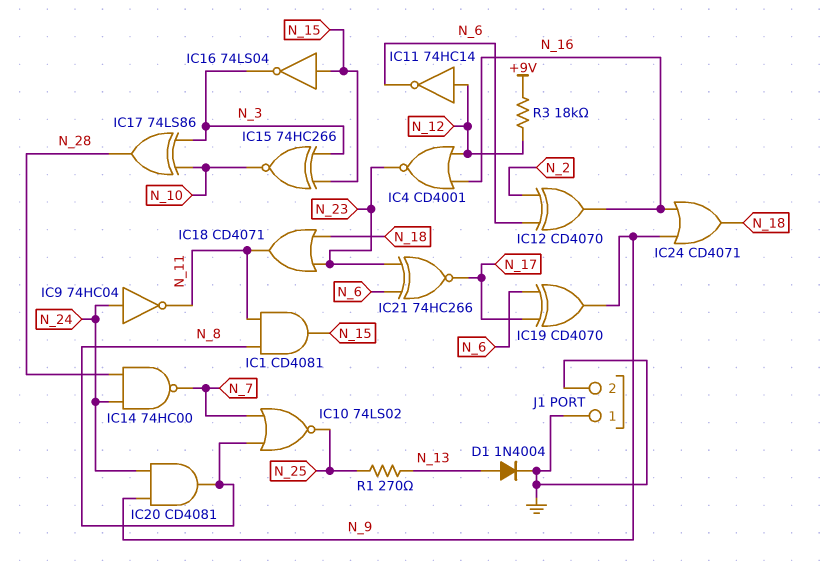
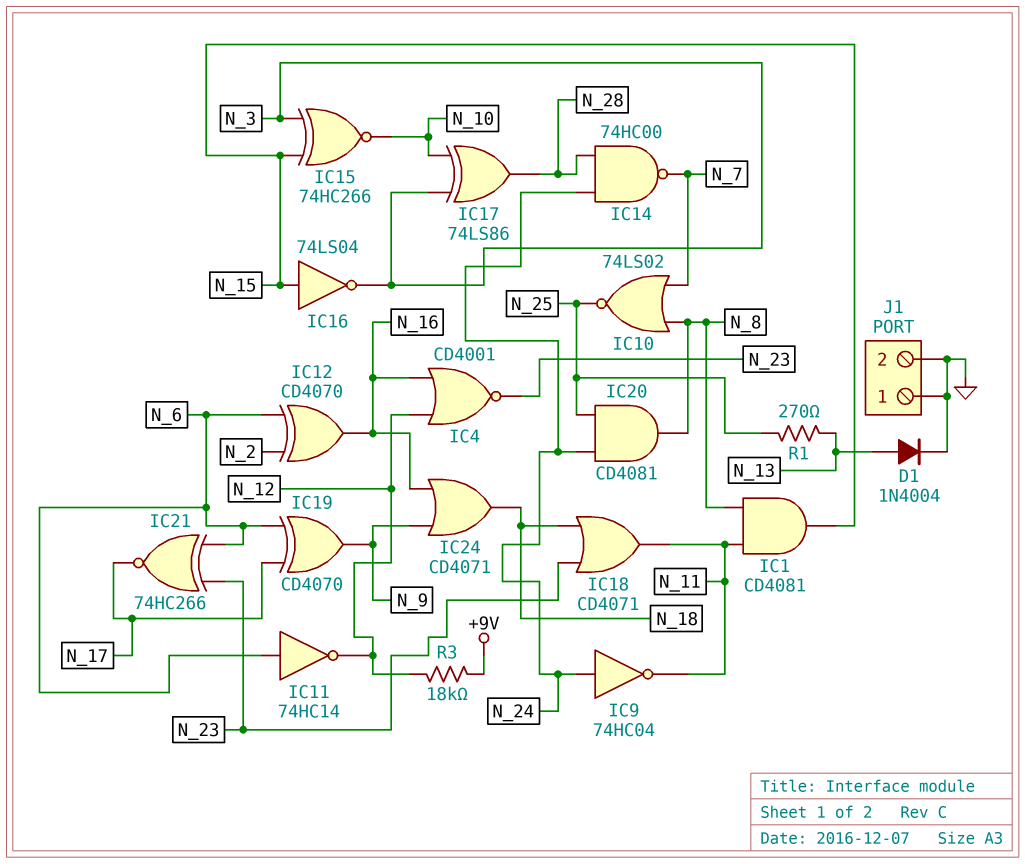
IC11: NOT 74HC14 (in N_12, out N_6) -> NOT 74HC14 (in N_6, out N_12)
IC20: AND CD4081 (in N_9, in N_24, out N_8) -> AND CD4081 (in N_24, in N_25, out N_8)

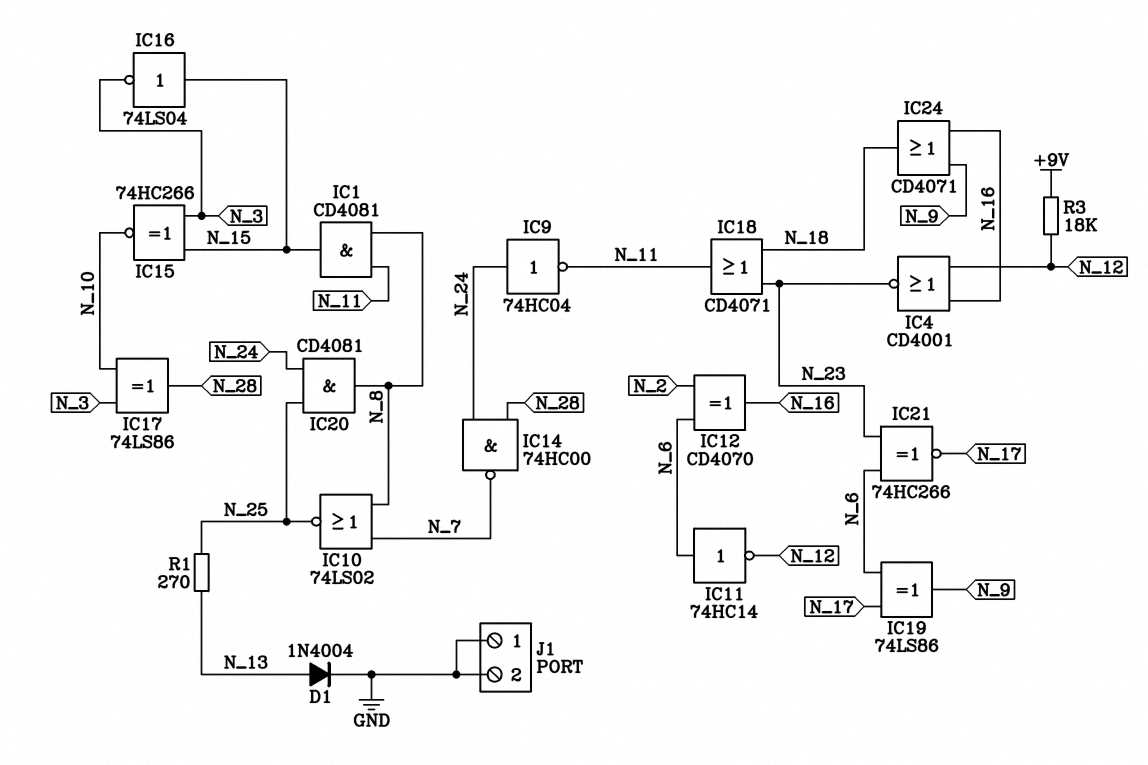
IC19: XOR CD4070 (in N_6, in N_17, out N_9) -> XOR 74LS86 (in N_6, in N_17, out N_9)

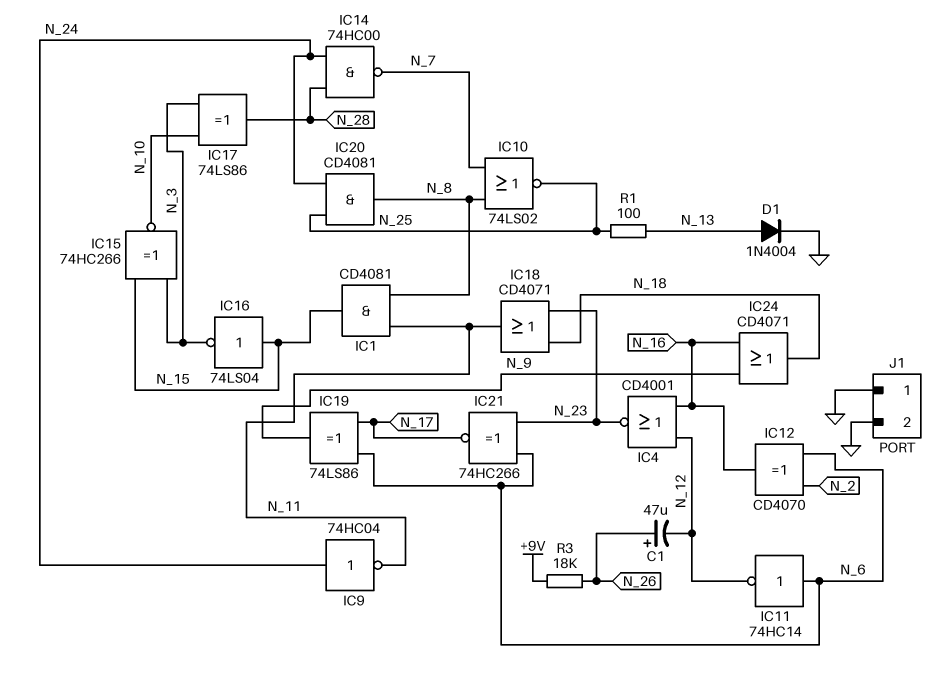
C1: none -> 47uF (plus N_26, minus N_12)
R1: 270 (N_13, N_25) -> 100 (N_13, N_25)
R3: 18k (+9V, N_12) -> 18k (+9V, N_26)

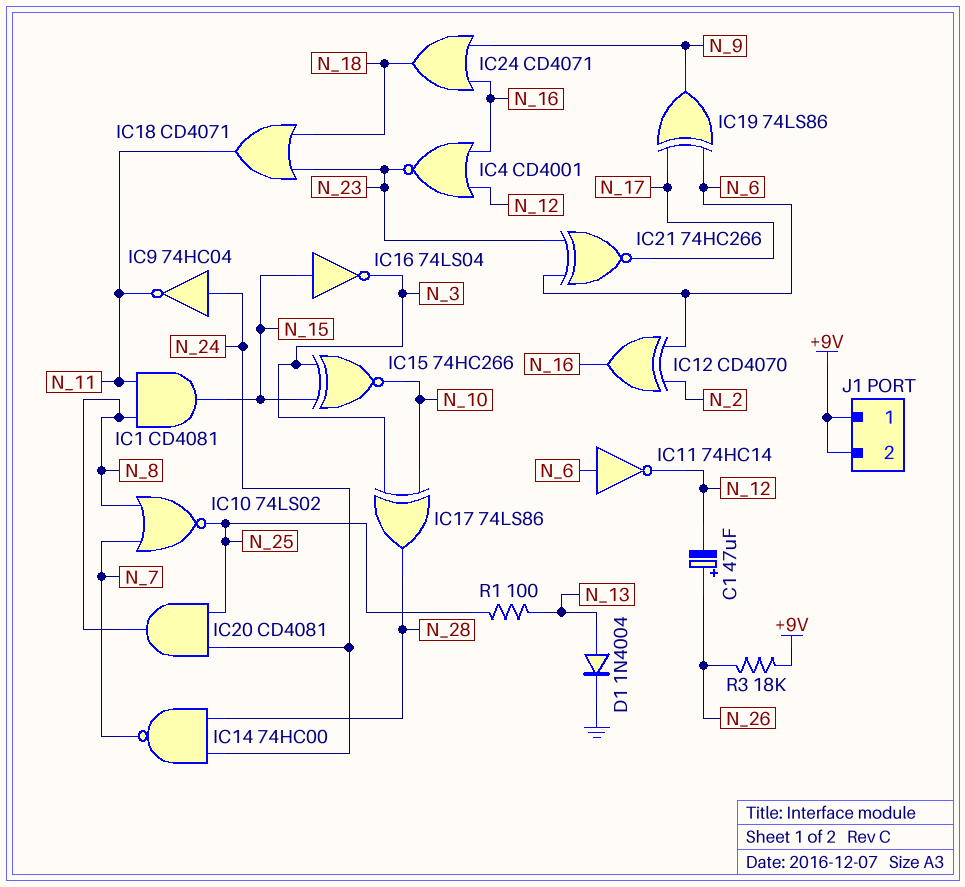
J1 pin 1: GND -> +9V
J1 pin 2: GND -> +9V

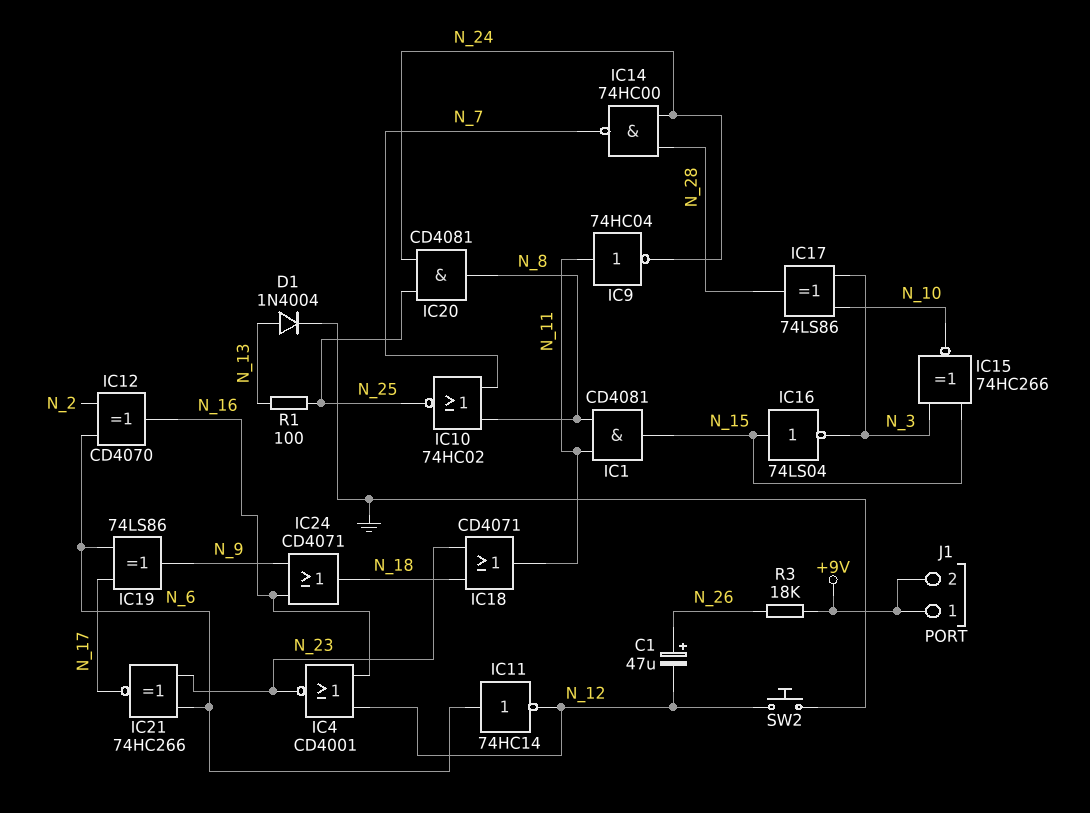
IC9: NOT 74HC04 (in N_24, out N_11) -> NOT 74HC04 (in N_11, out N_24)
IC10: NOR 74LS02 (in N_7, in N_8, out N_25) -> NOR 74HC02 (in N_7, in N_8, out N_25)
SW2: none -> button (GND, N_12)

